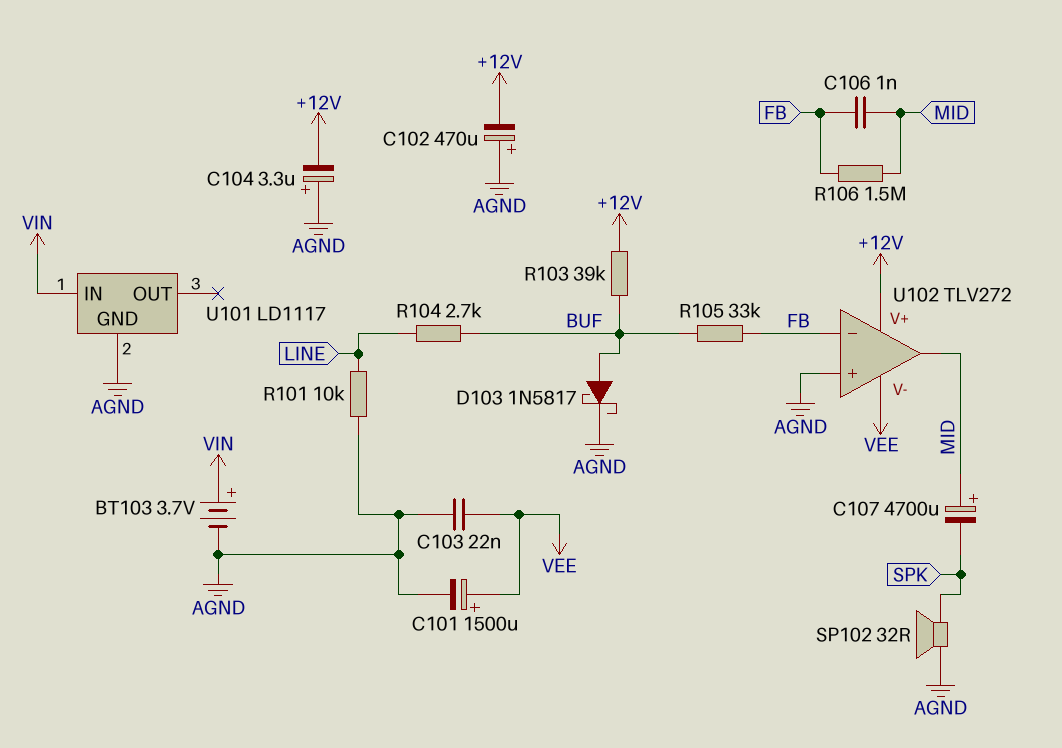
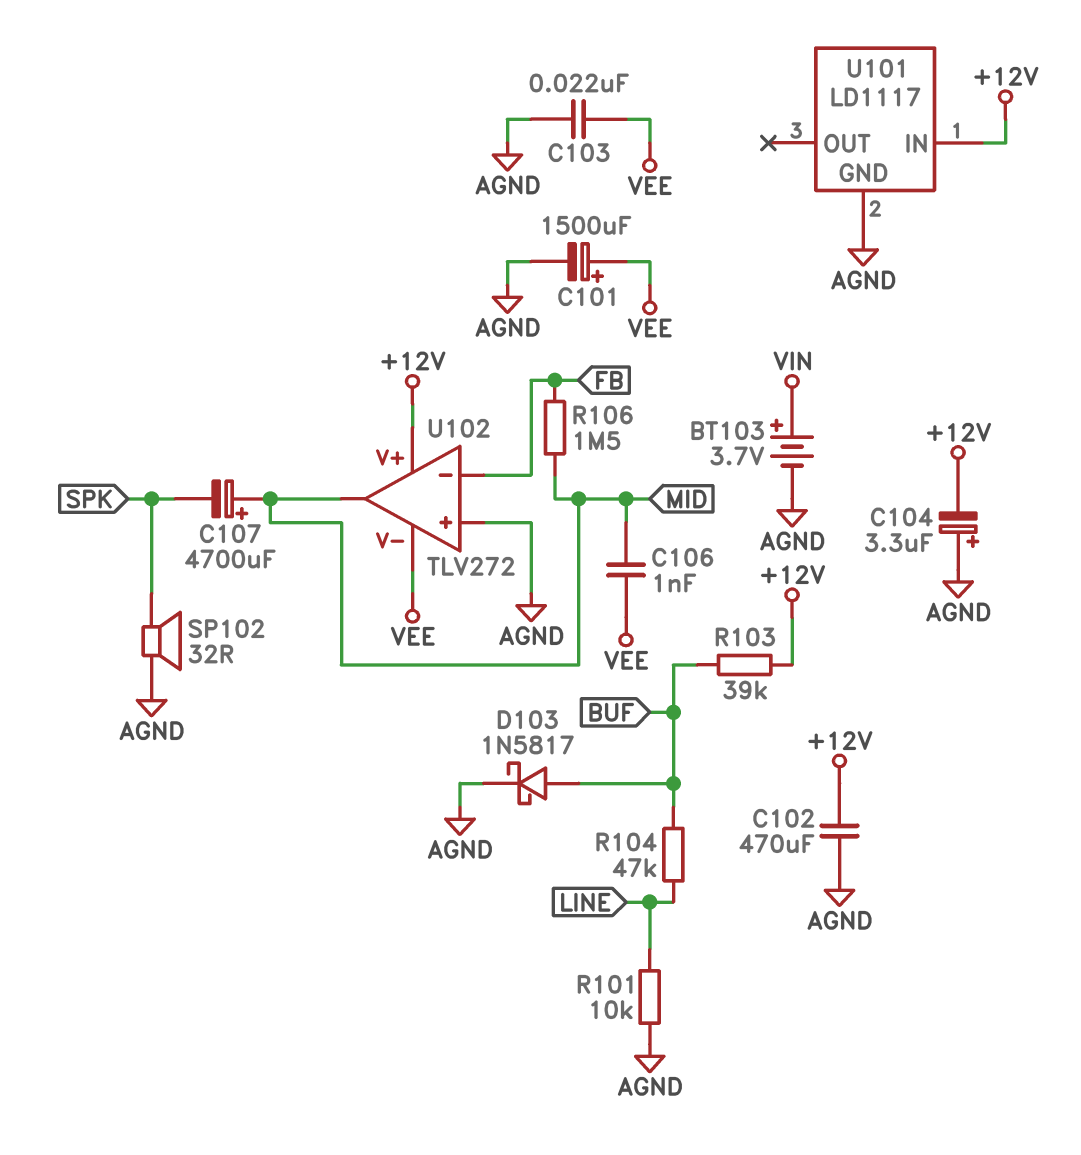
C102: 470uF (plus AGND, minus +12V) -> 470uF (+12V, AGND)
C106: 1nF (FB, MID) -> 1nF (MID, VEE)
R104: 2.7k (BUF, LINE) -> 47k (BUF, LINE)
R105: 33k (BUF, FB) -> none
U101 pin IN: VIN -> +12V

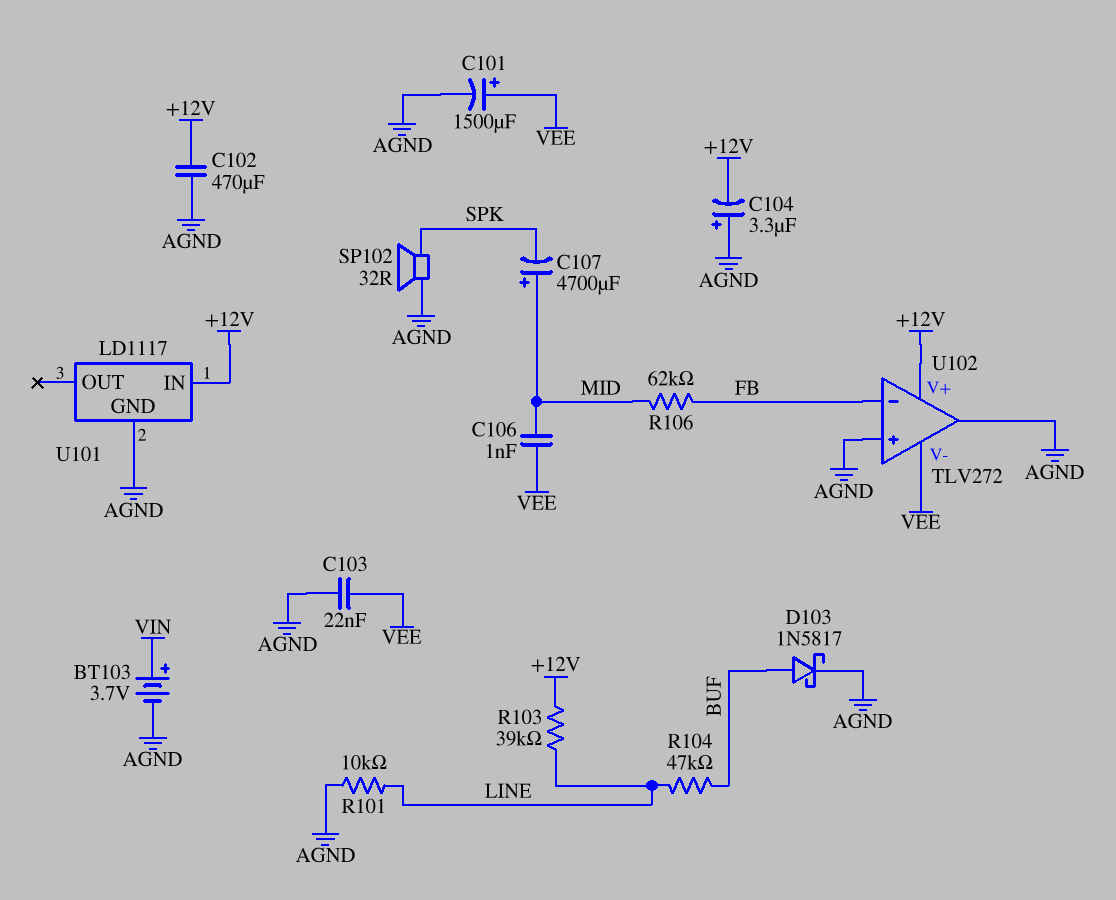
R103: 39k (+12V, BUF) -> 39k (+12V, LINE)
R106: 1.5M (FB, MID) -> 62k (FB, MID)
U102 pin out: MID -> AGND

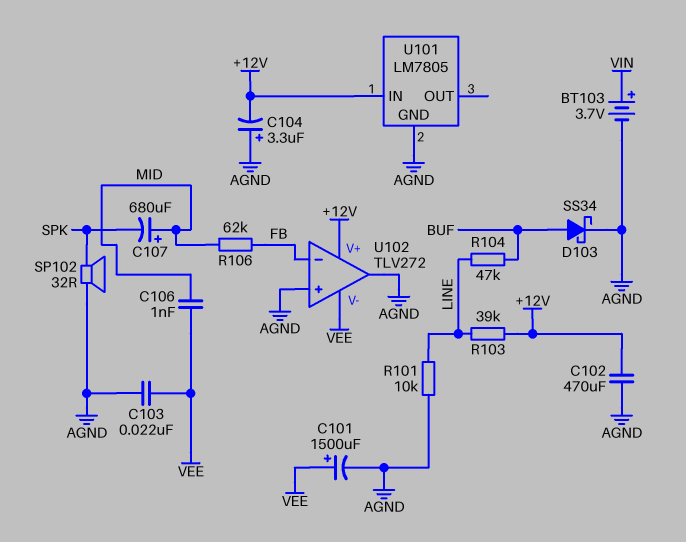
C107: 4700uF (plus MID, minus SPK) -> 680uF (plus MID, minus SPK)
D103: schottky 1N5817 (A BUF, K AGND) -> schottky SS34 (A BUF, K AGND)
U101: LD1117 -> LM7805

